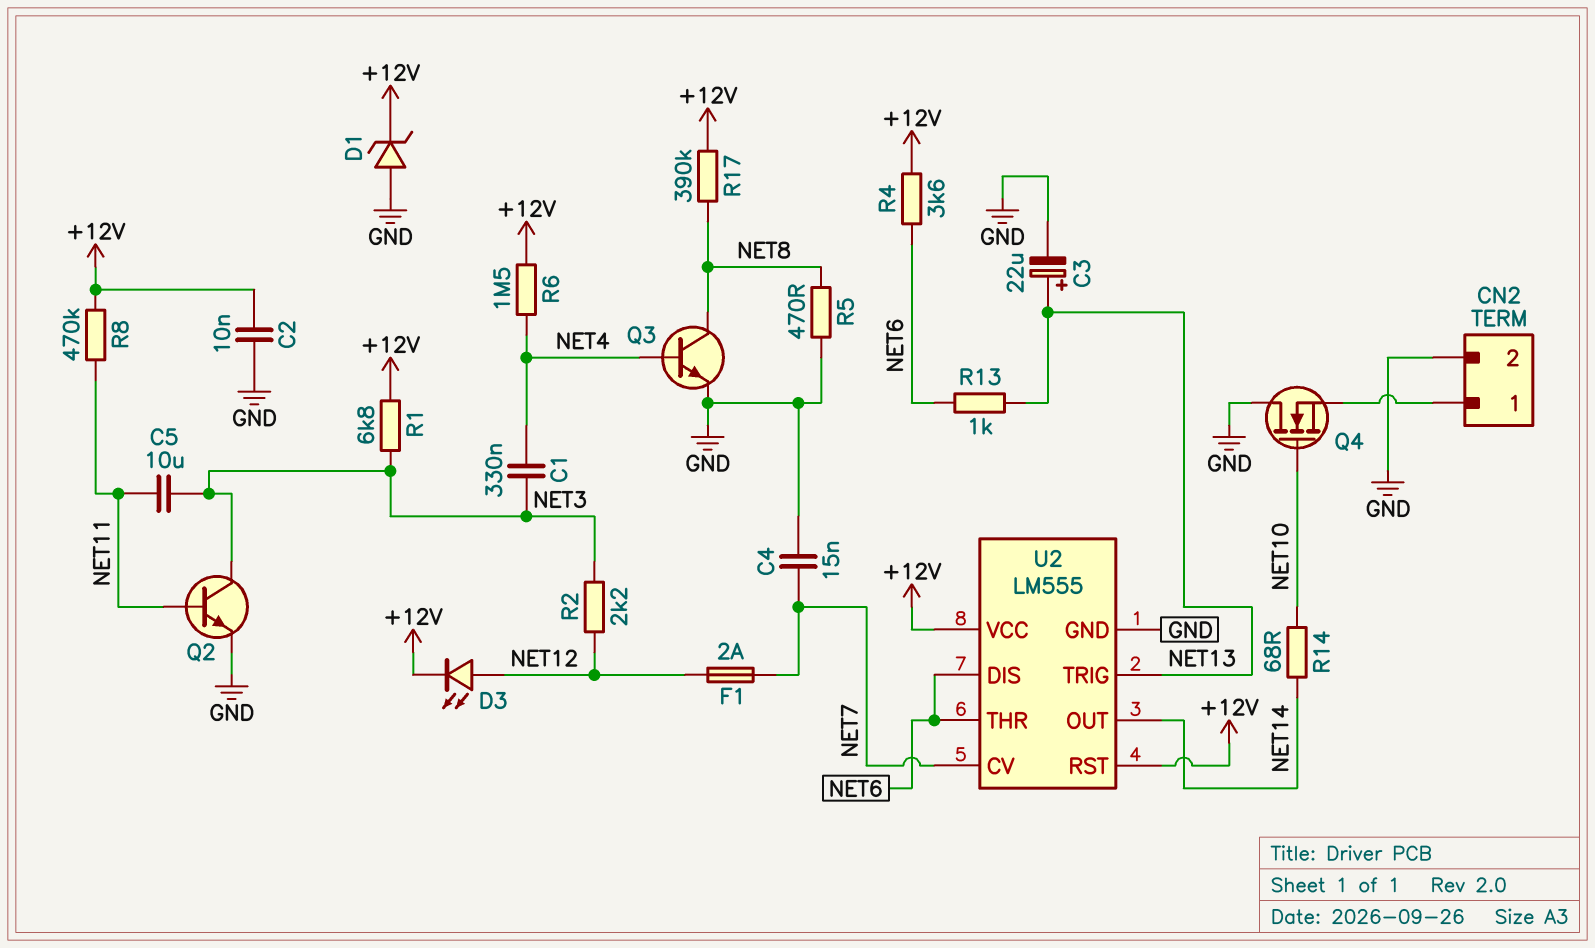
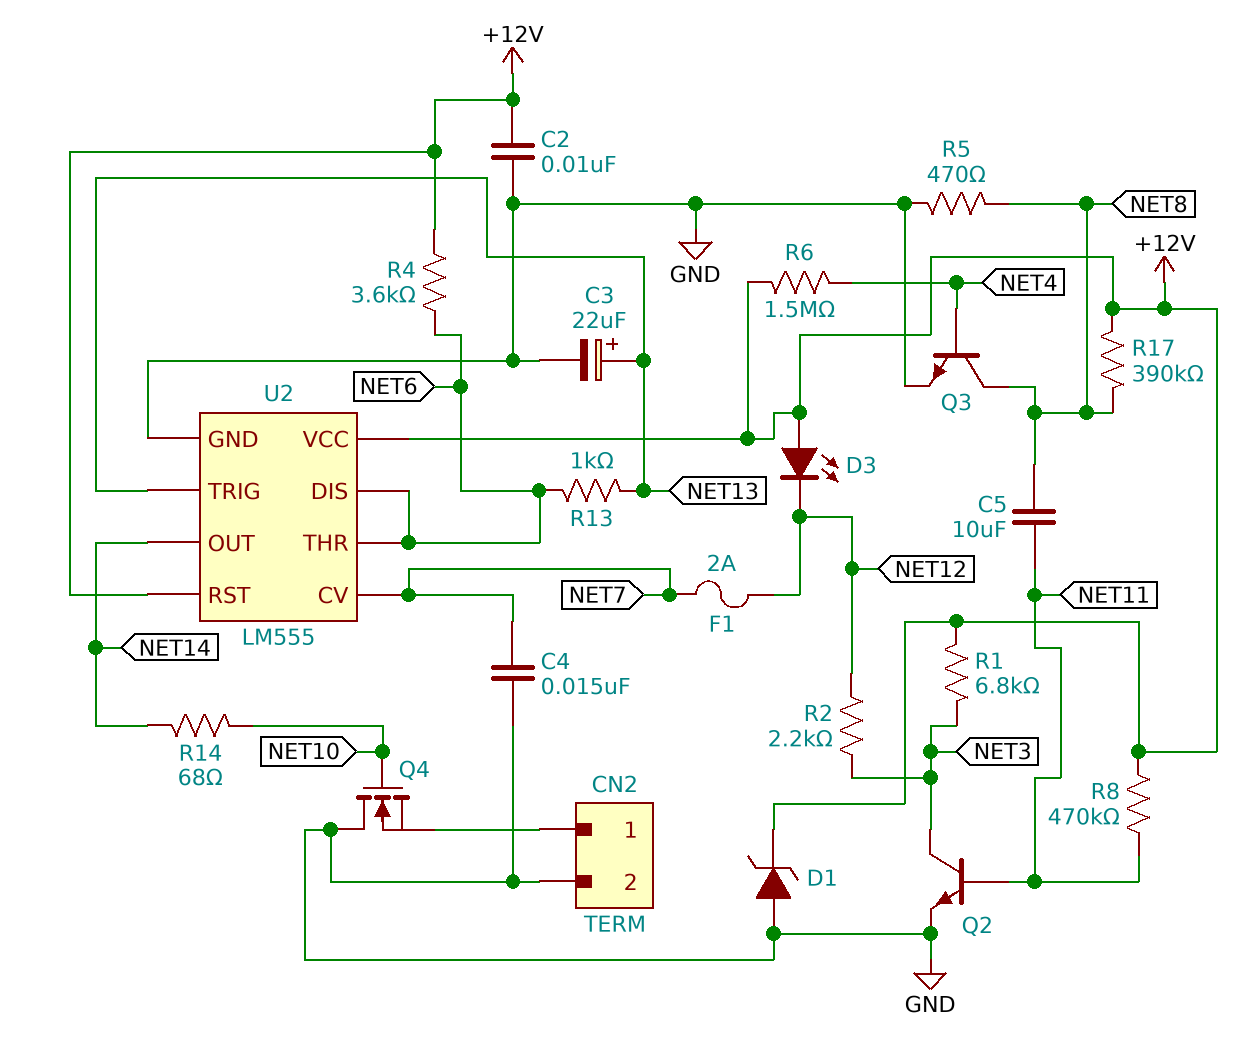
C1: 330nF (NET3, NET4) -> none
C5: 10uF (NET3, NET11) -> 10uF (NET8, NET11)
D3: LED (A NET12, K +12V) -> LED (A +12V, K NET12)

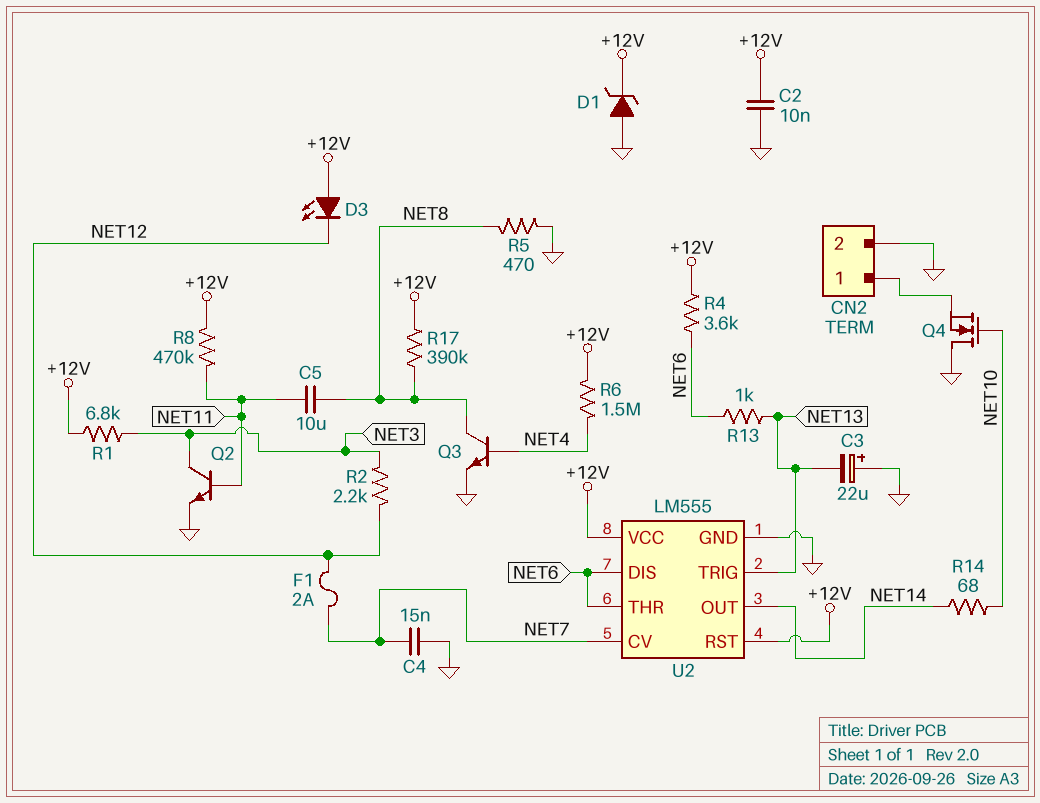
C3: 22uF (plus NET13, minus GND) -> 22uF (plus GND, minus NET13)

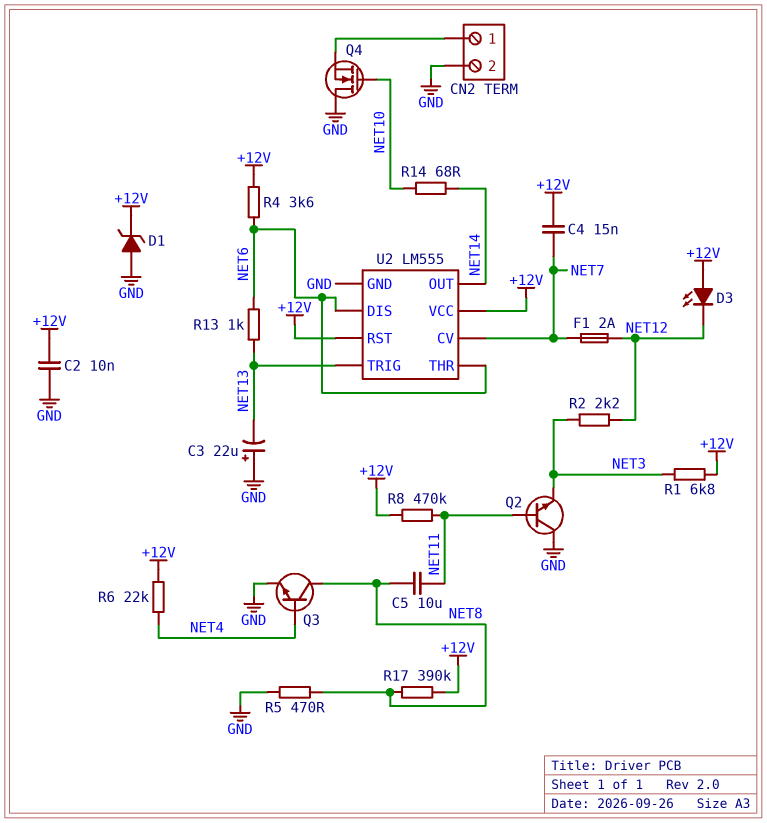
C4: 15nF (GND, NET7) -> 15nF (+12V, NET7)
Q2: NPN (B NET11, C NET3, E GND) -> NPN (B NET11, C GND, E NET3)
R6: 1.5M (+12V, NET4) -> 22k (+12V, NET4)

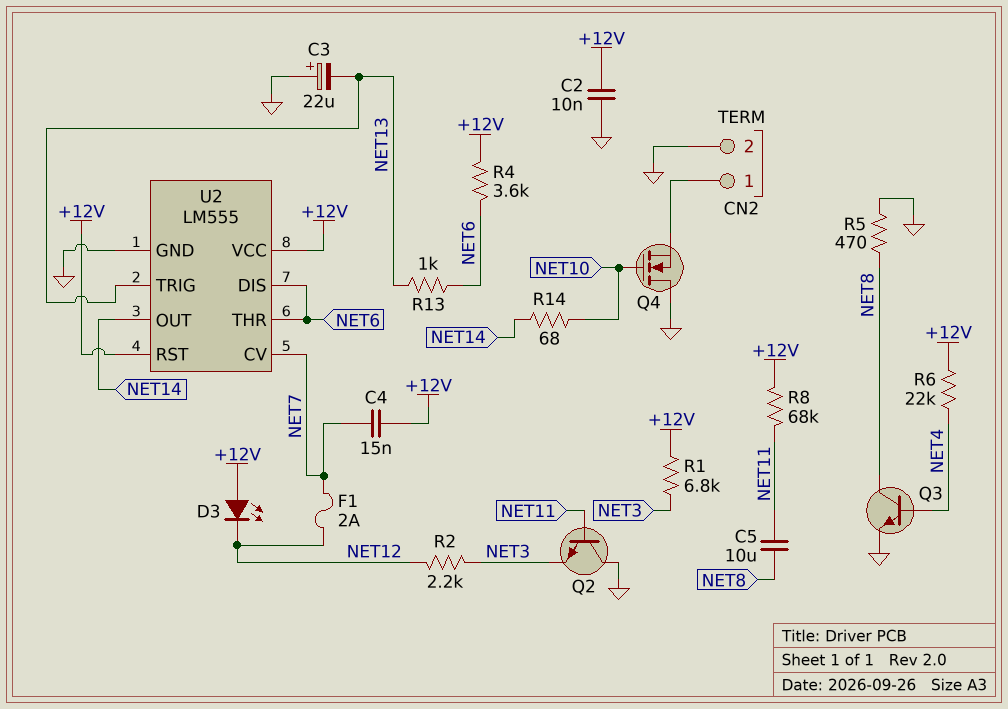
D1: zener (A GND, K +12V) -> none
R8: 470k (+12V, NET11) -> 68k (+12V, NET11)
R17: 390k (+12V, NET8) -> none

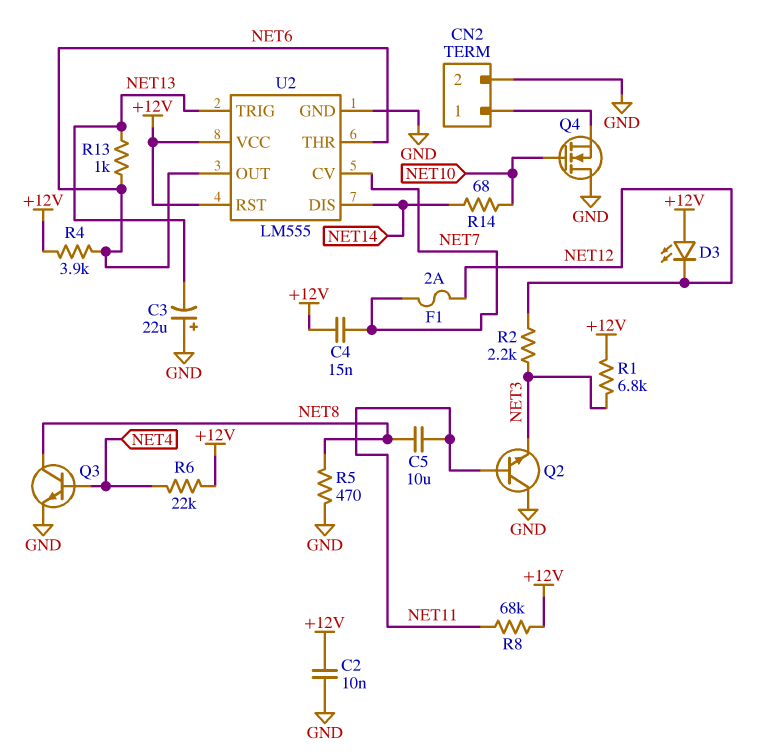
R4: 3.6k (+12V, NET6) -> 3.9k (+12V, NET6)
U2 pin DIS: NET6 -> NET14
U2 pin OUT: NET14 -> NET6

